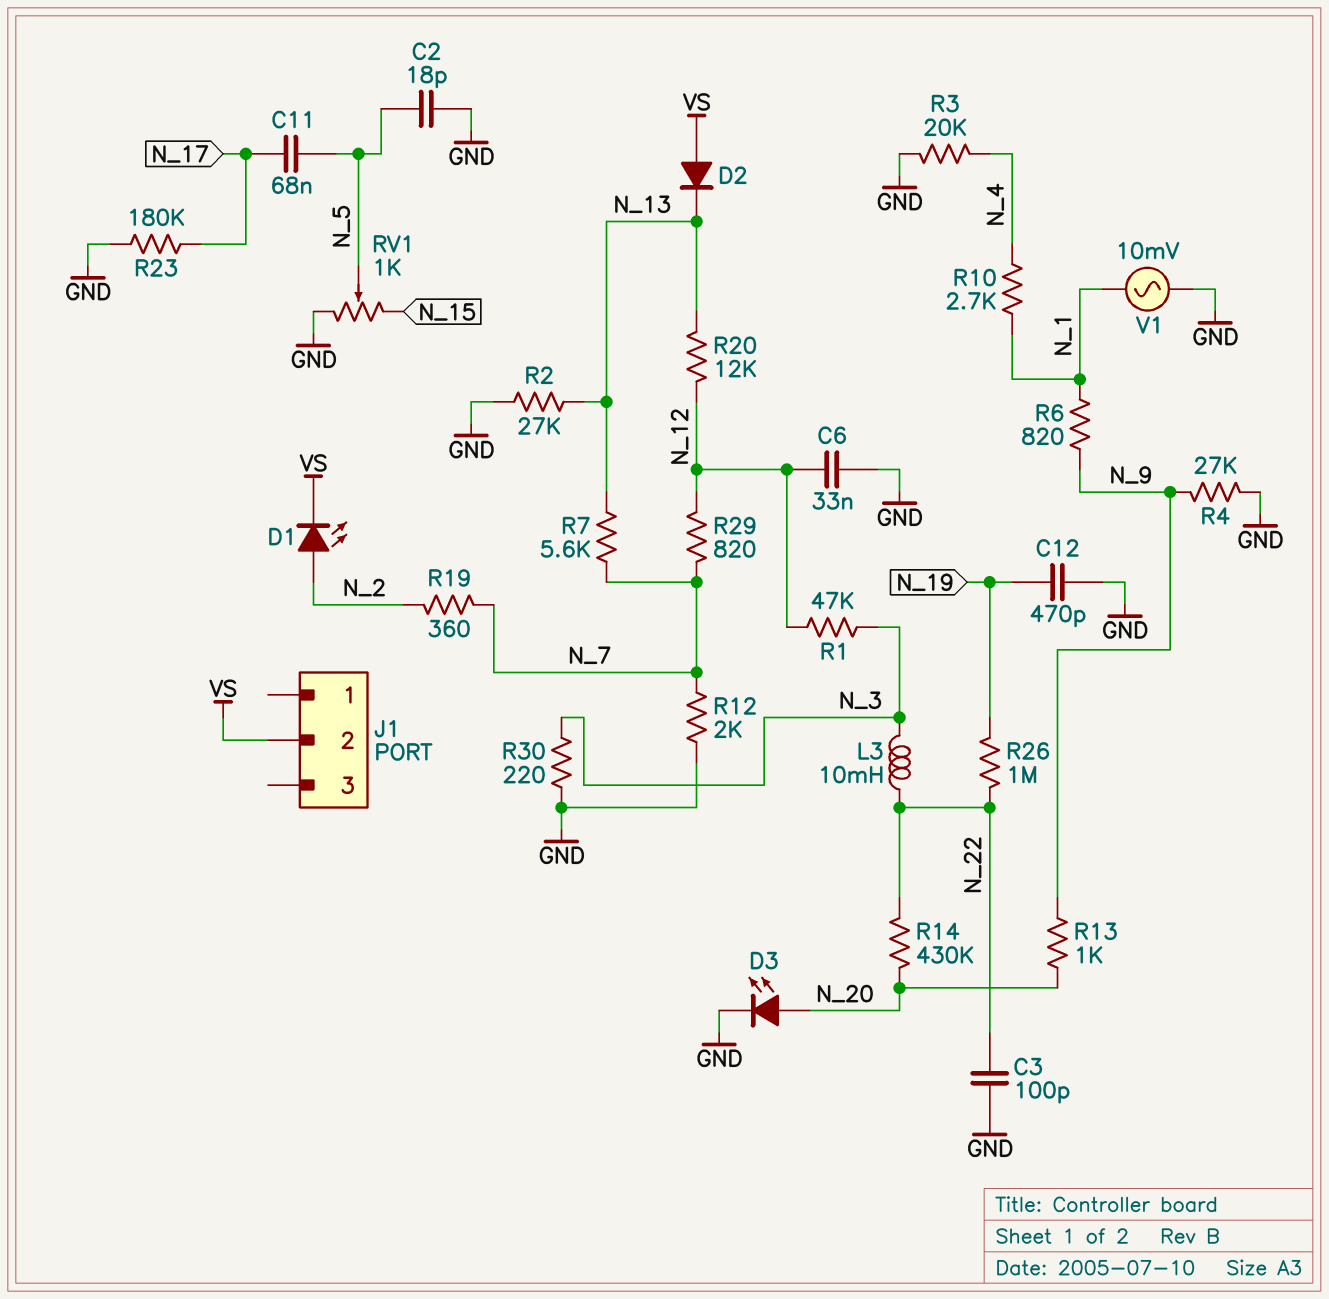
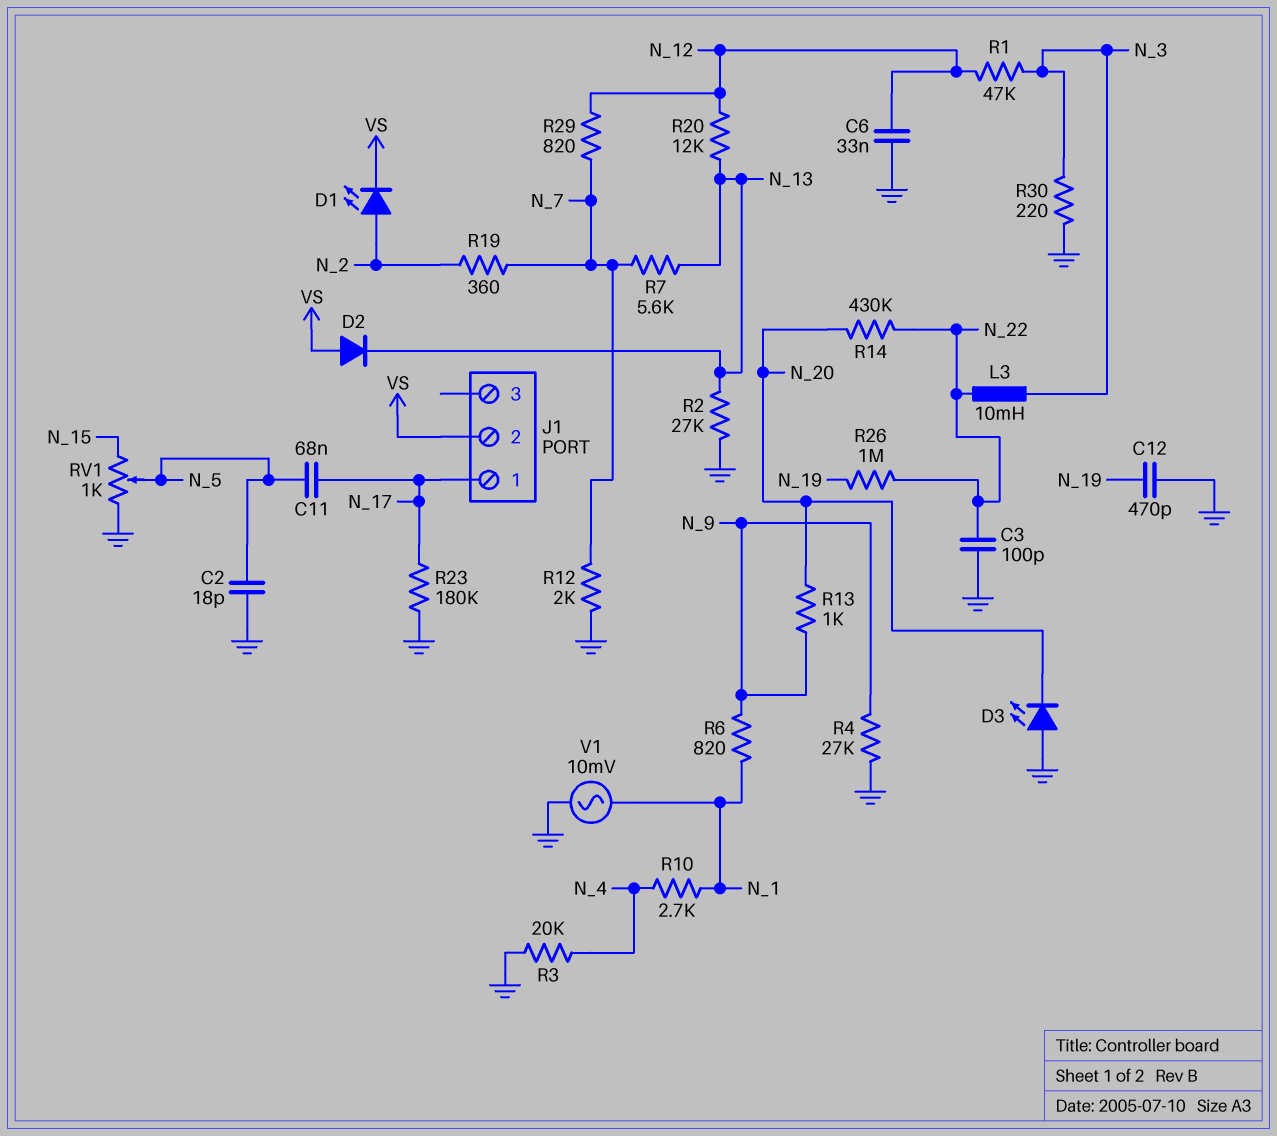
D3: LED (A N_20, K GND) -> LED (A GND, K N_20)
J1 pin 1: none -> N_17

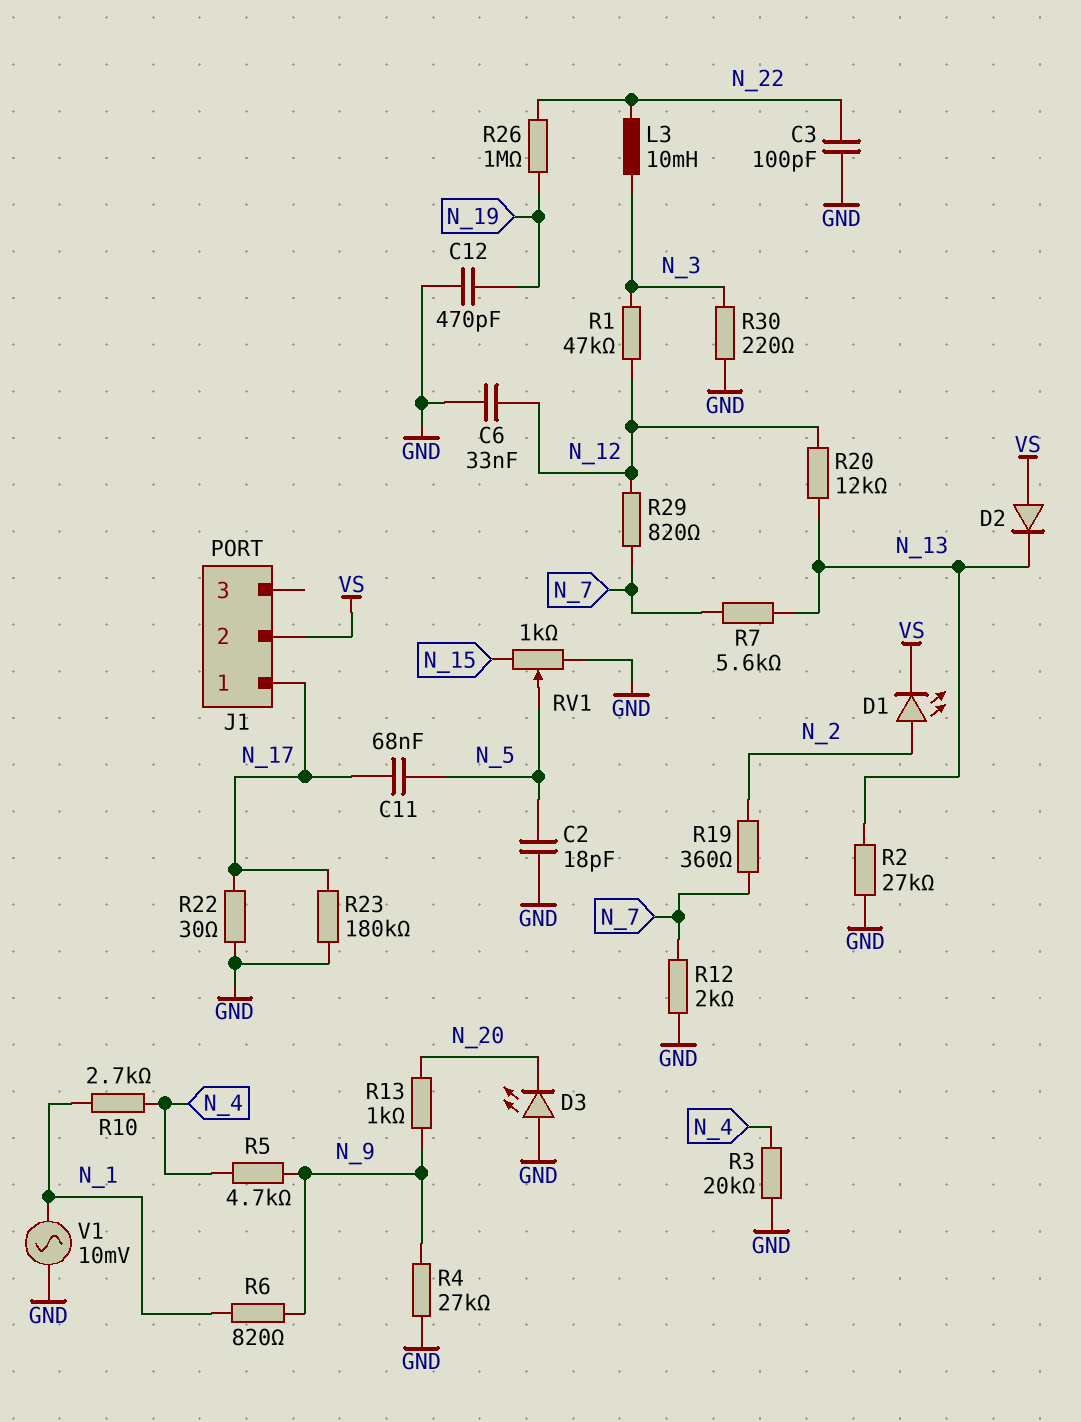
R5: none -> 4.7k (N_4, N_9)
R14: 430k (N_20, N_22) -> none
R22: none -> 30 (GND, N_17)

